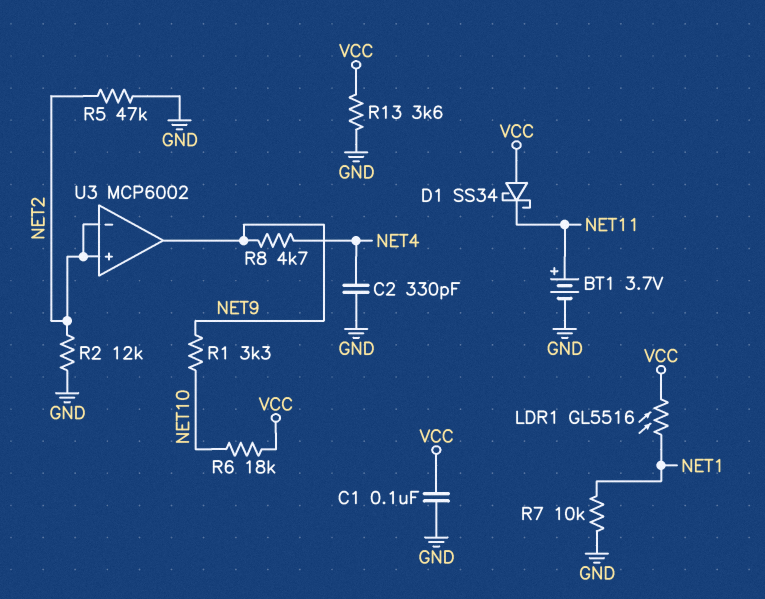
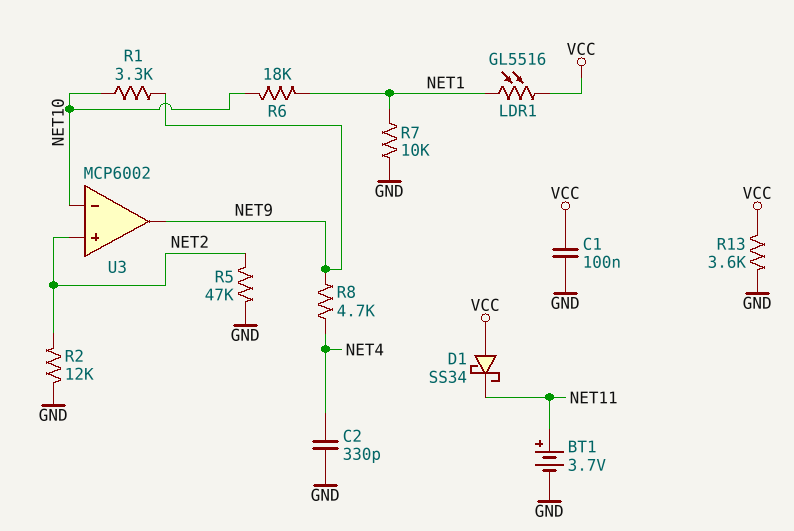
R6: 18k (NET10, VCC) -> 18k (NET1, NET10)
U3 pin in-: NET2 -> NET10

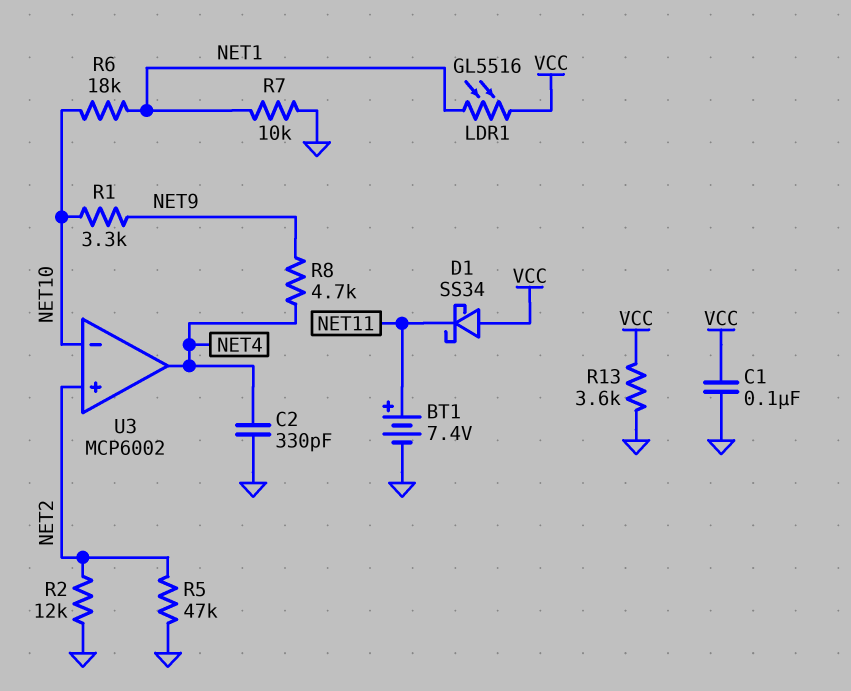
BT1: 3.7V (plus NET11, minus GND) -> 7.4V (plus NET11, minus GND)
U3 pin out: NET9 -> NET4

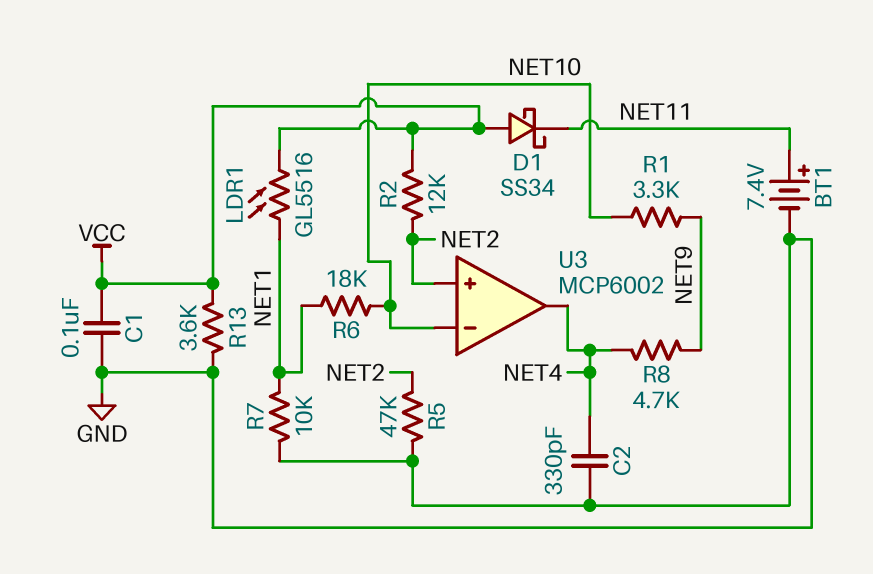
R2: 12k (GND, NET2) -> 12k (NET2, VCC)

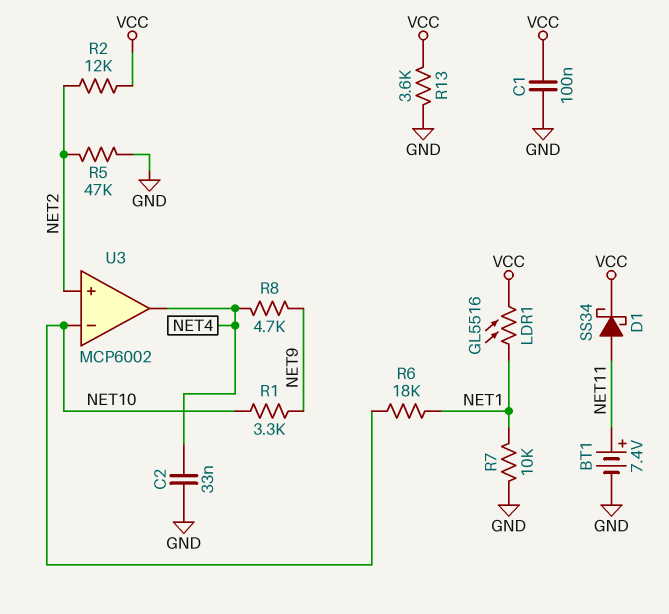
C2: 330pF (GND, NET4) -> 33nF (GND, NET4)
D1: schottky SS34 (A VCC, K NET11) -> schottky SS34 (A NET11, K VCC)

